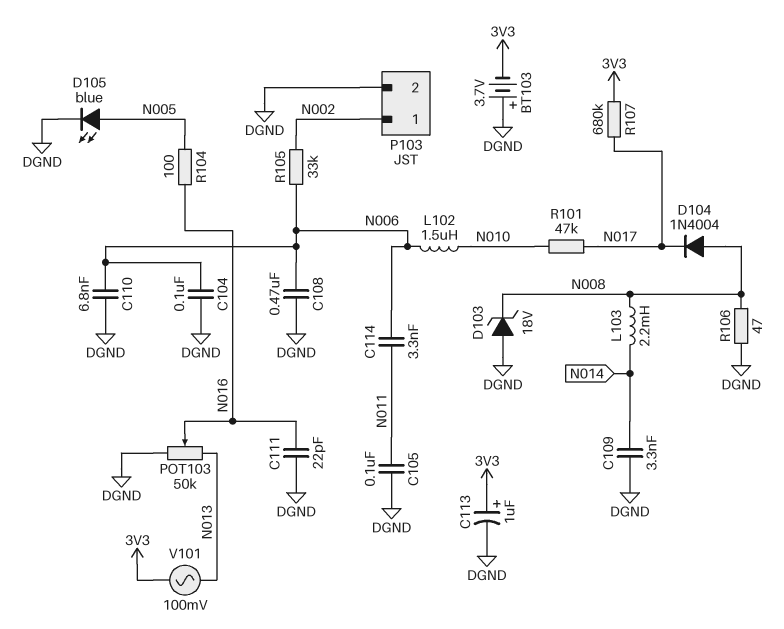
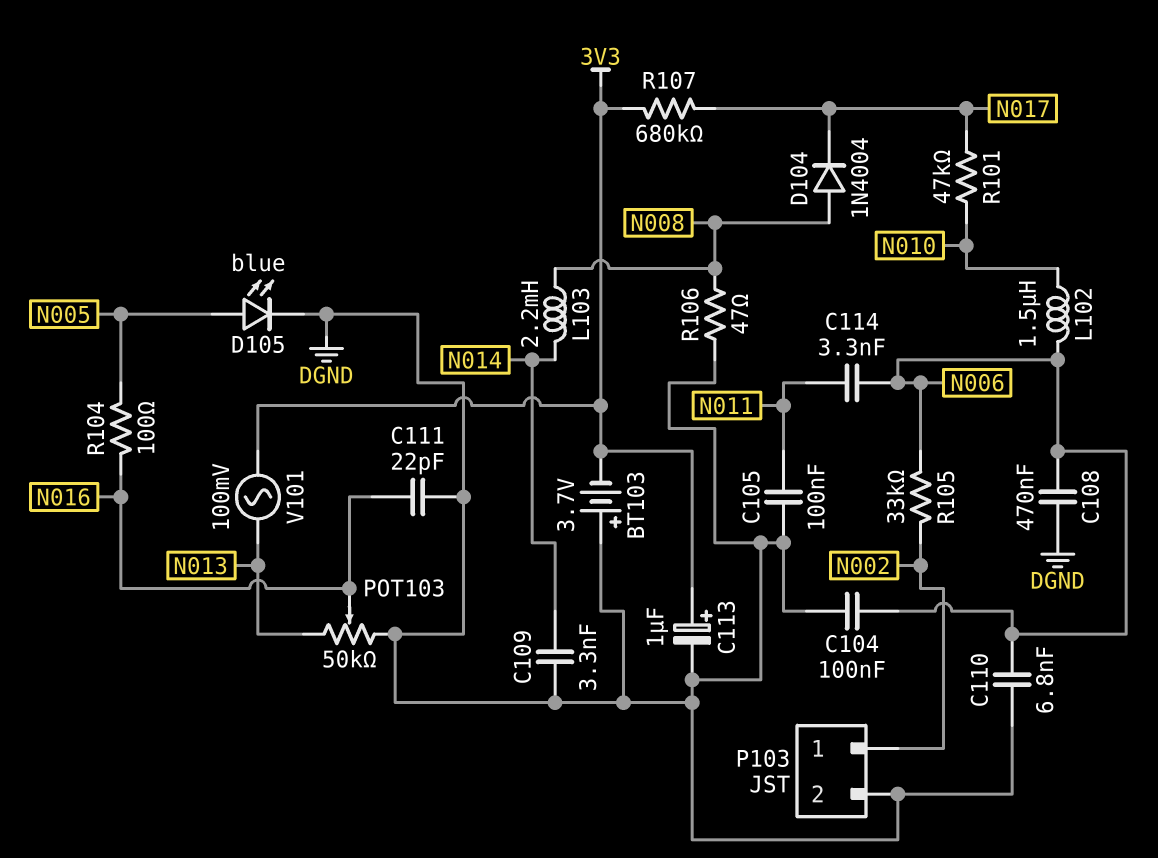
D103: zener 18V (A DGND, K N008) -> none

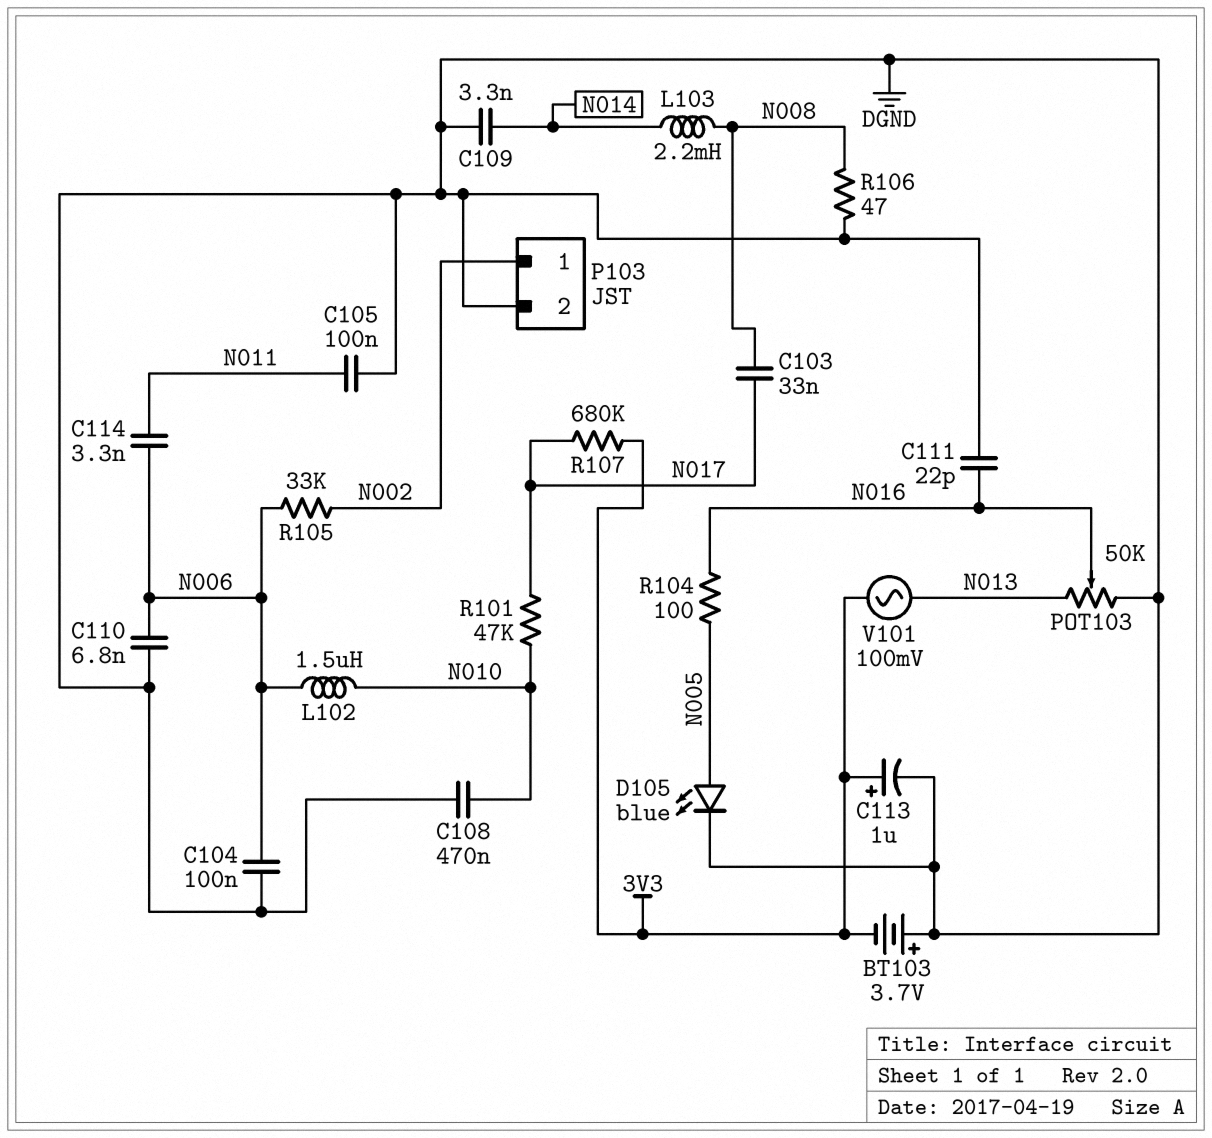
C103: none -> 33nF (N008, N017)
C108: 470nF (DGND, N006) -> 470nF (DGND, N010)
D104: diode 1N4004 (A N008, K N017) -> none

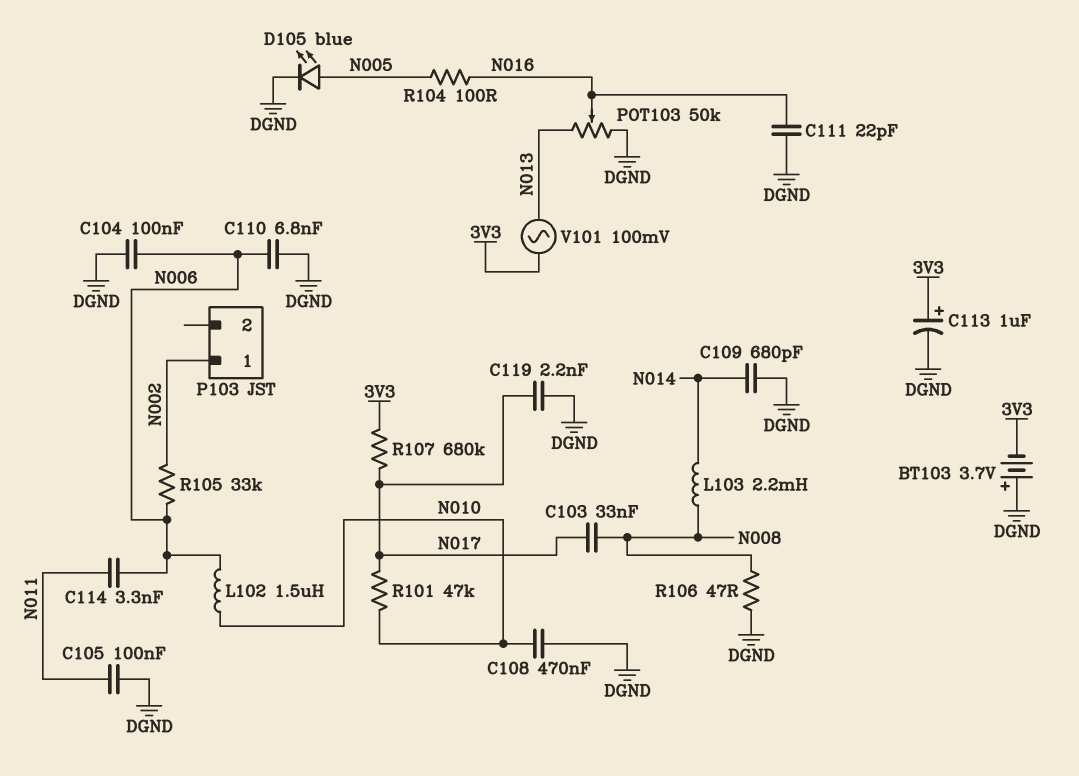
C109: 3.3nF (DGND, N014) -> 680pF (DGND, N014)
C119: none -> 2.2nF (DGND, N017)
P103 pin 2: DGND -> none

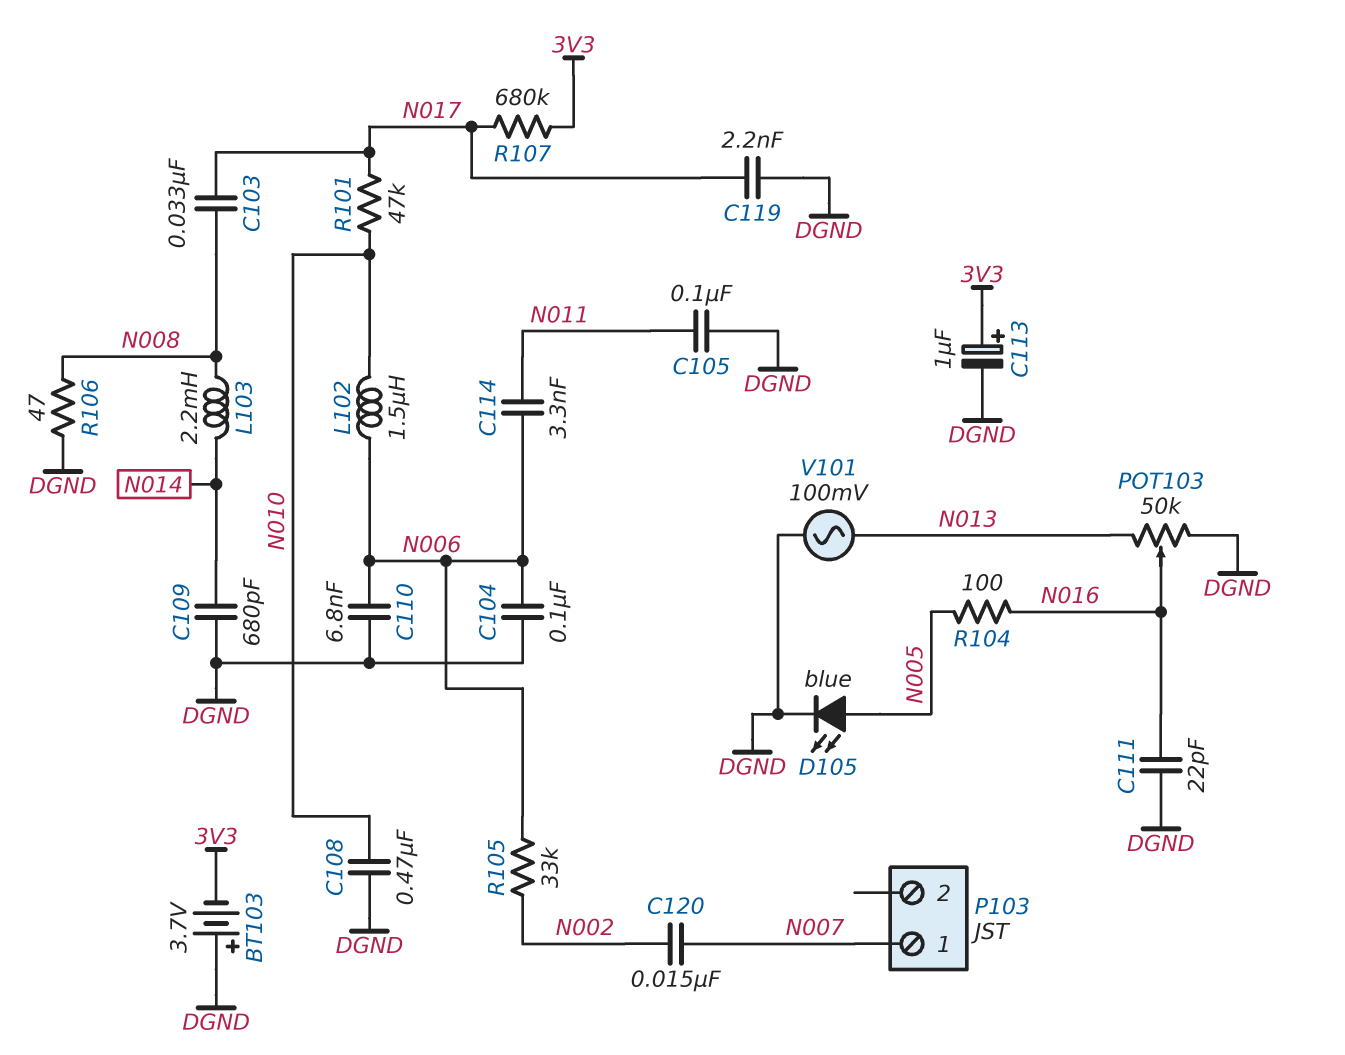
C120: none -> 15nF (N002, N007)
P103 pin 1: N002 -> N007
V101: AC 100mV (3V3, N013) -> AC 100mV (DGND, N013)

